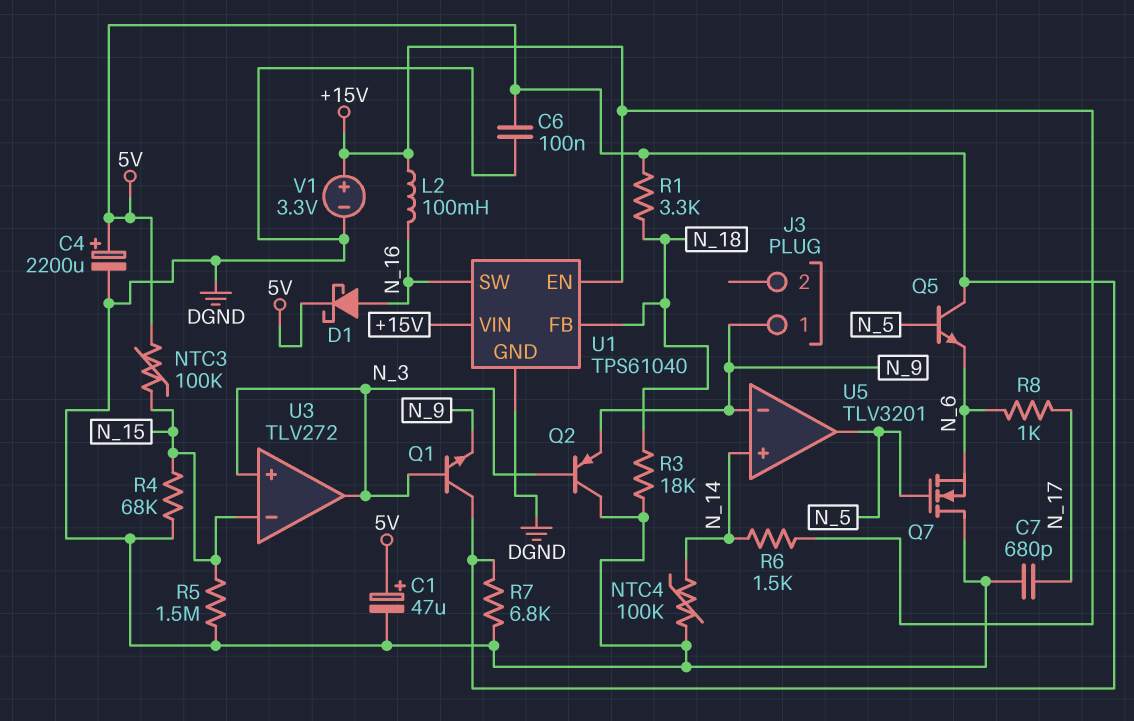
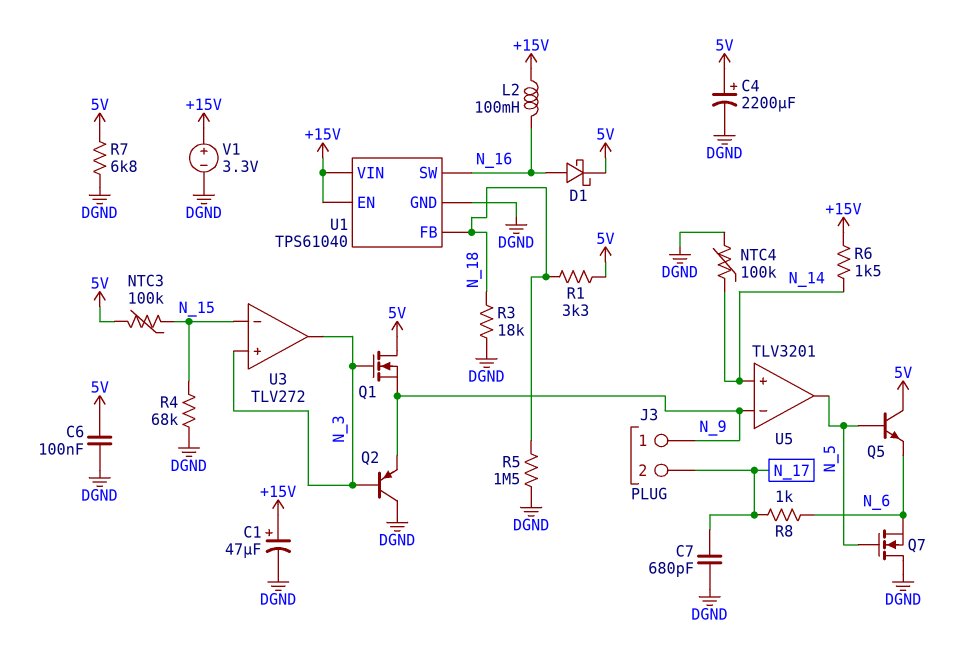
C1: 47uF (plus 5V, minus DGND) -> 47uF (plus +15V, minus DGND)
J3 pin 2: none -> N_17
Q1: NPN (B N_3, C 5V, E N_9) -> NMOS (G N_3, D 5V, S N_9)
R5: 1.5M (DGND, N_15) -> 1.5M (DGND, N_18)

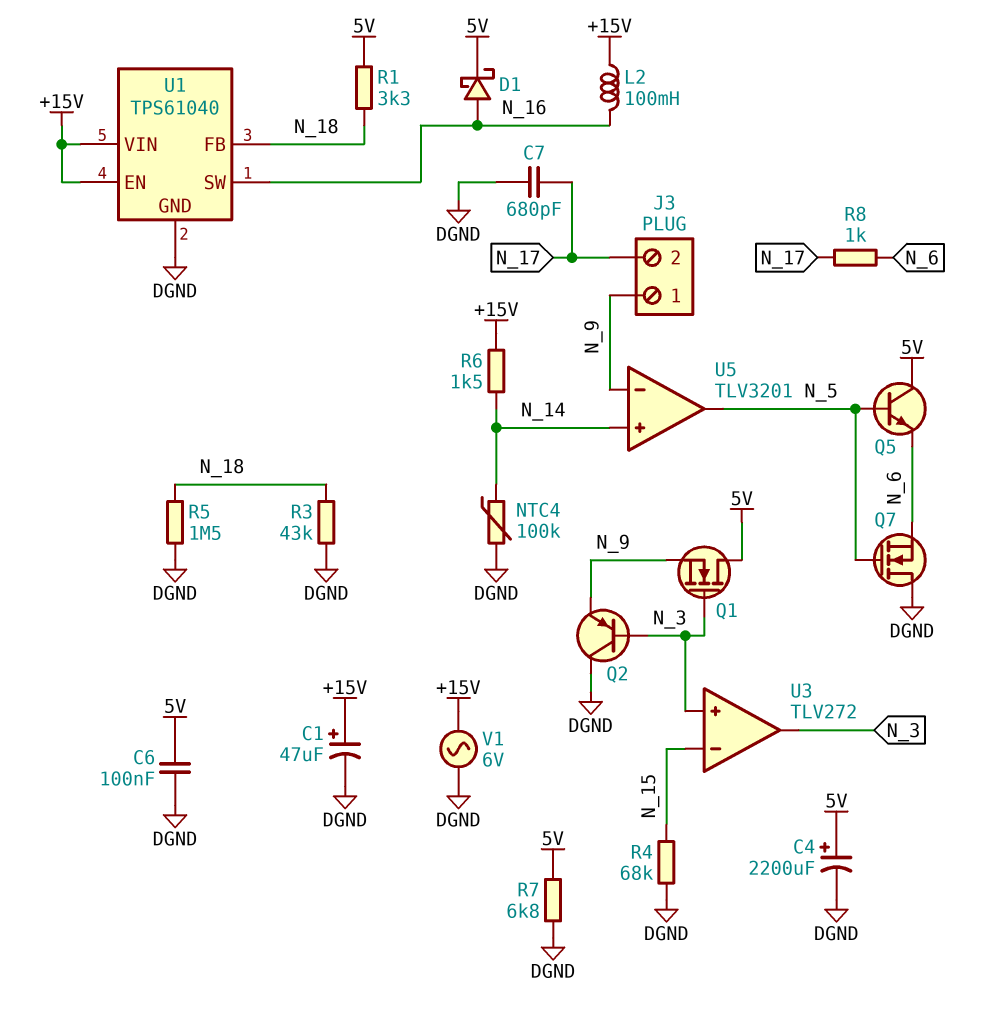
NTC3: 100k (5V, N_15) -> none
R3: 18k (DGND, N_18) -> 43k (DGND, N_18)
V1: 3.3V (plus +15V, minus DGND) -> AC 6V (+15V, DGND)

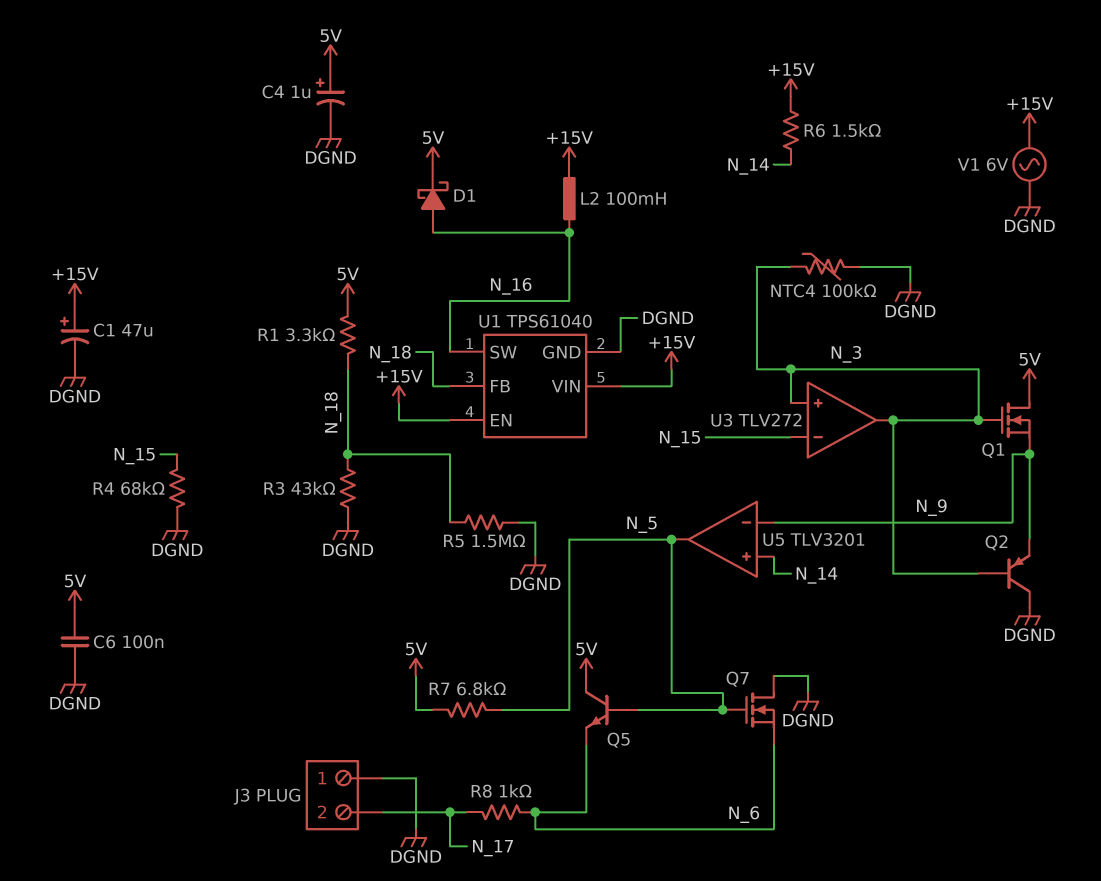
C4: 2200uF (plus 5V, minus DGND) -> 1uF (plus 5V, minus DGND)
C7: 680pF (DGND, N_17) -> none
J3 pin 1: N_9 -> DGND
NTC4: 100k (DGND, N_14) -> 100k (DGND, N_3)
R7: 6.8k (5V, DGND) -> 6.8k (5V, N_5)

